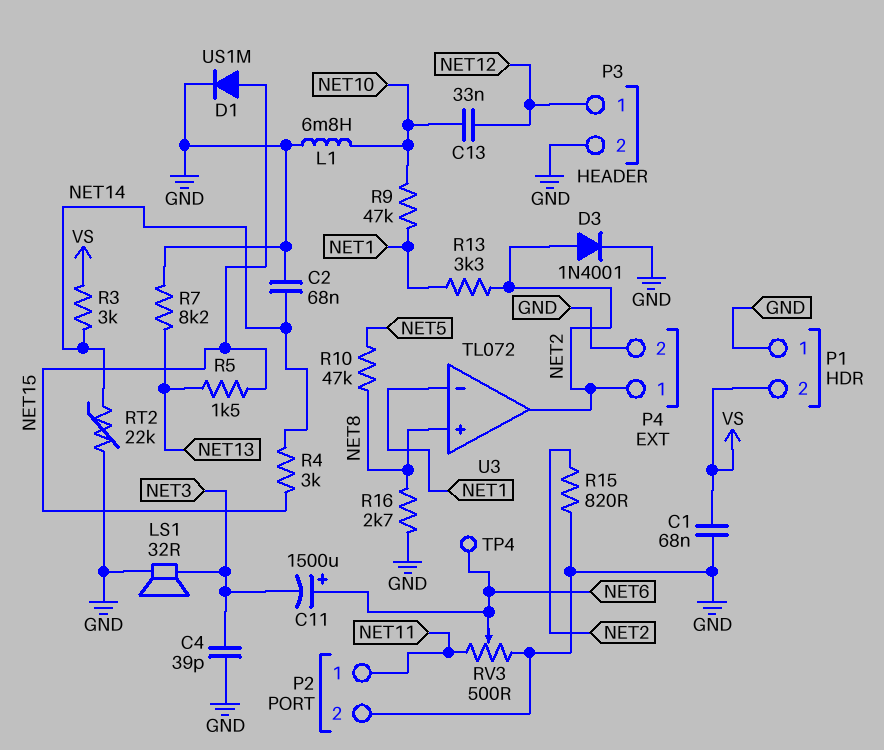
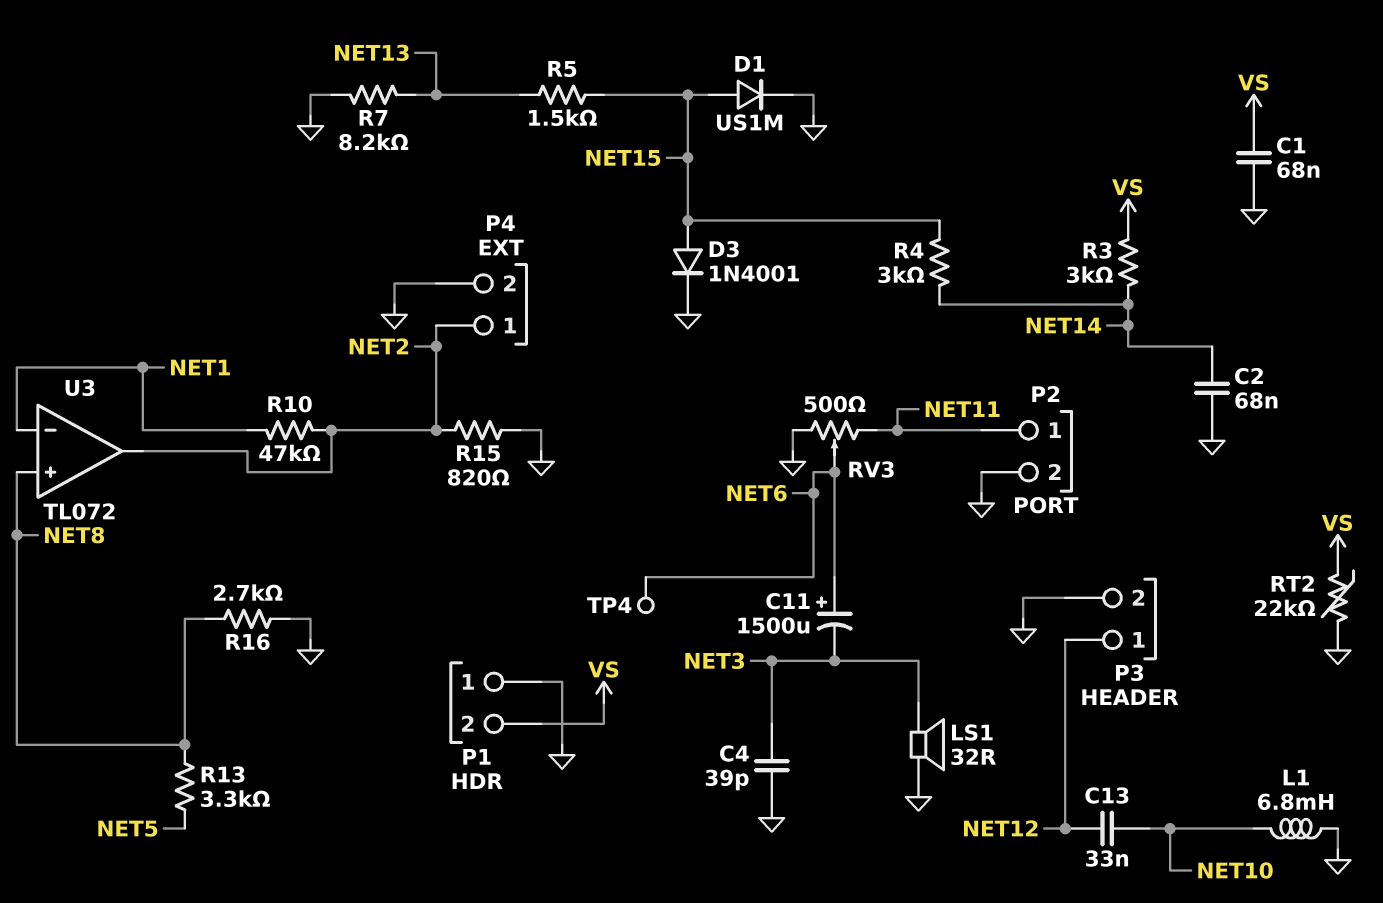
D3: diode 1N4001 (A NET2, K GND) -> diode 1N4001 (A NET15, K GND)
R9: 47k (NET1, NET10) -> none
R10: 47k (NET5, NET8) -> 47k (NET1, NET2)
R13: 3.3k (NET1, NET2) -> 3.3k (NET5, NET8)
RT2: 22k (GND, NET14) -> 22k (GND, VS)

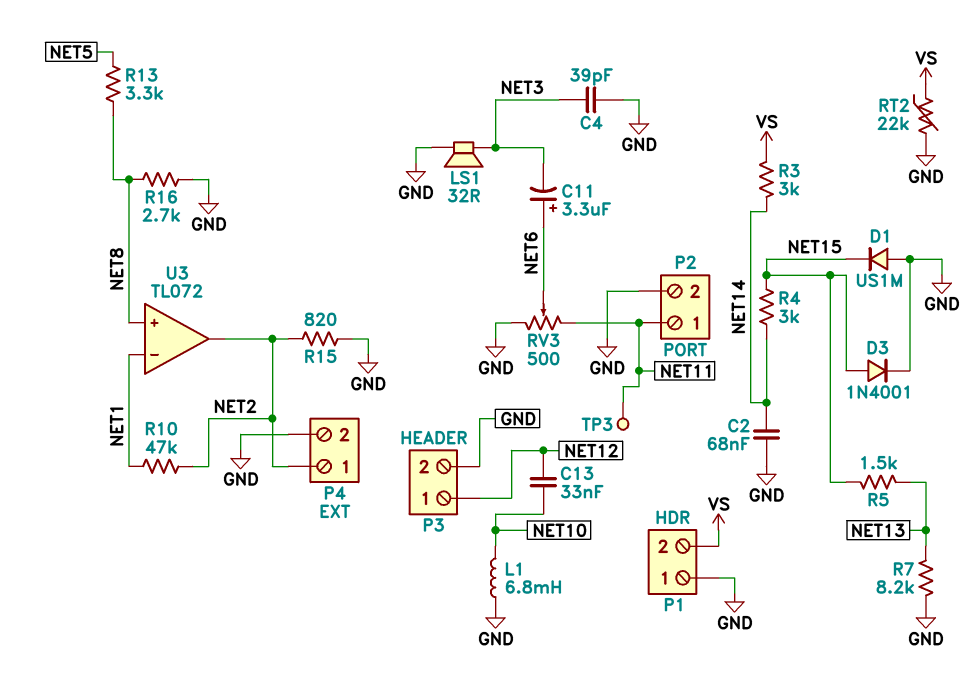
C1: 68nF (GND, VS) -> none
C11: 1500uF (plus NET6, minus NET3) -> 3.3uF (plus NET6, minus NET3)
D1: diode US1M (A NET15, K GND) -> diode US1M (A GND, K NET15)
TP3: none -> test point (NET11)
TP4: test point (NET6) -> none

